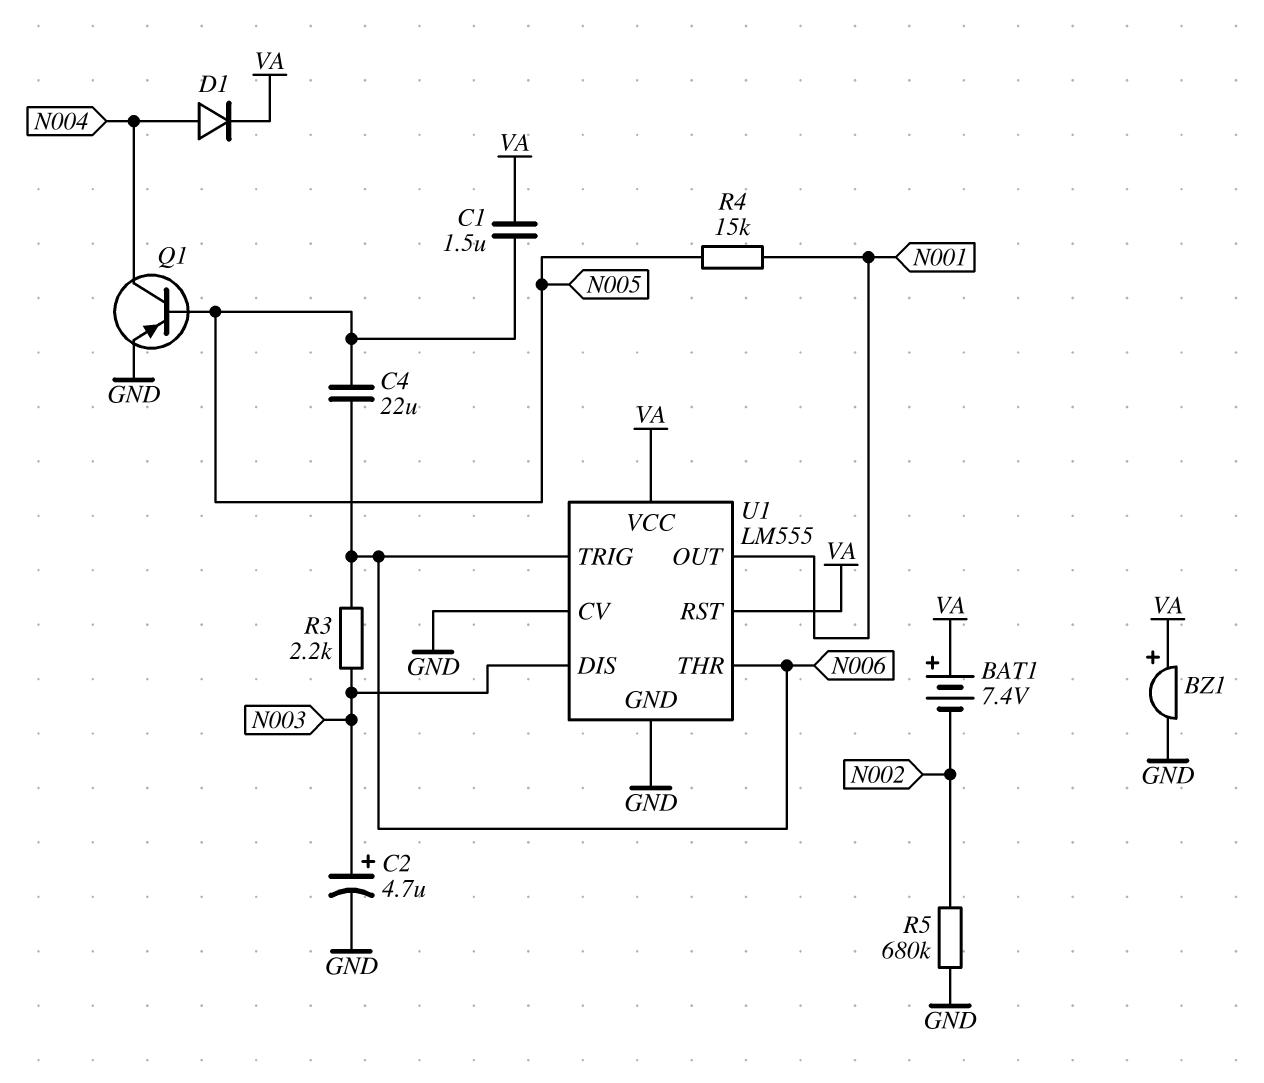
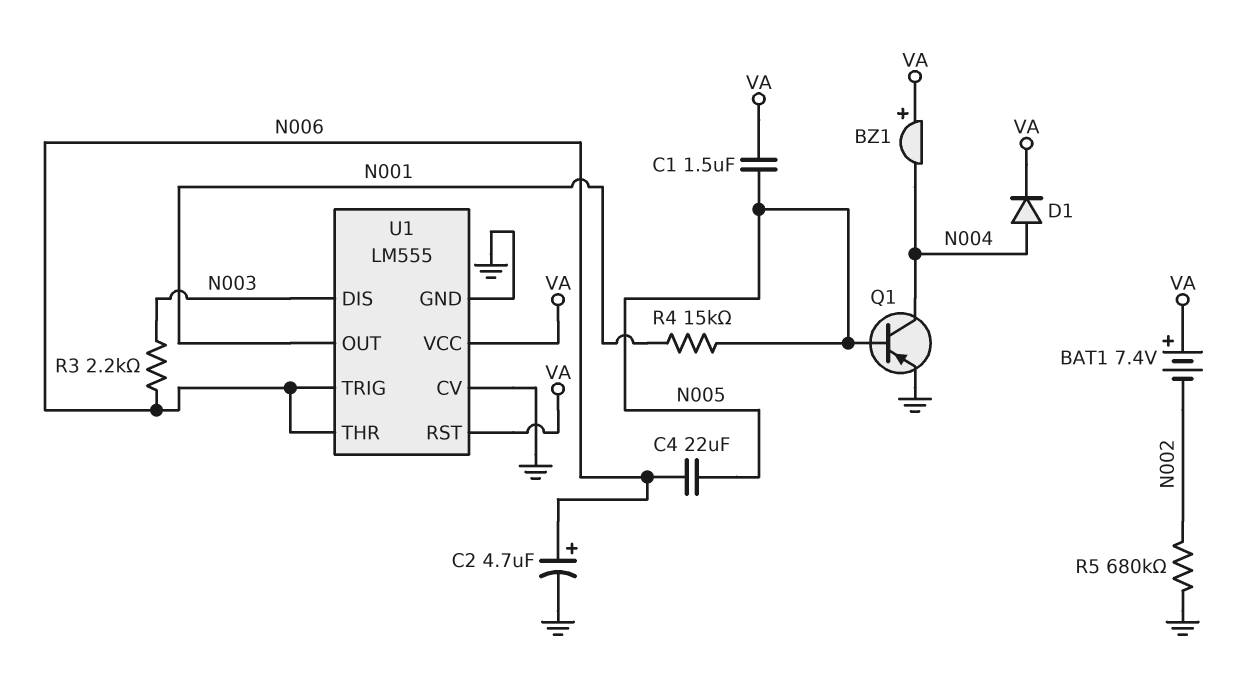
BZ1: buzzer (plus VA, minus GND) -> buzzer (plus VA, minus N004)
C2: 4.7uF (plus N003, minus GND) -> 4.7uF (plus N006, minus GND)

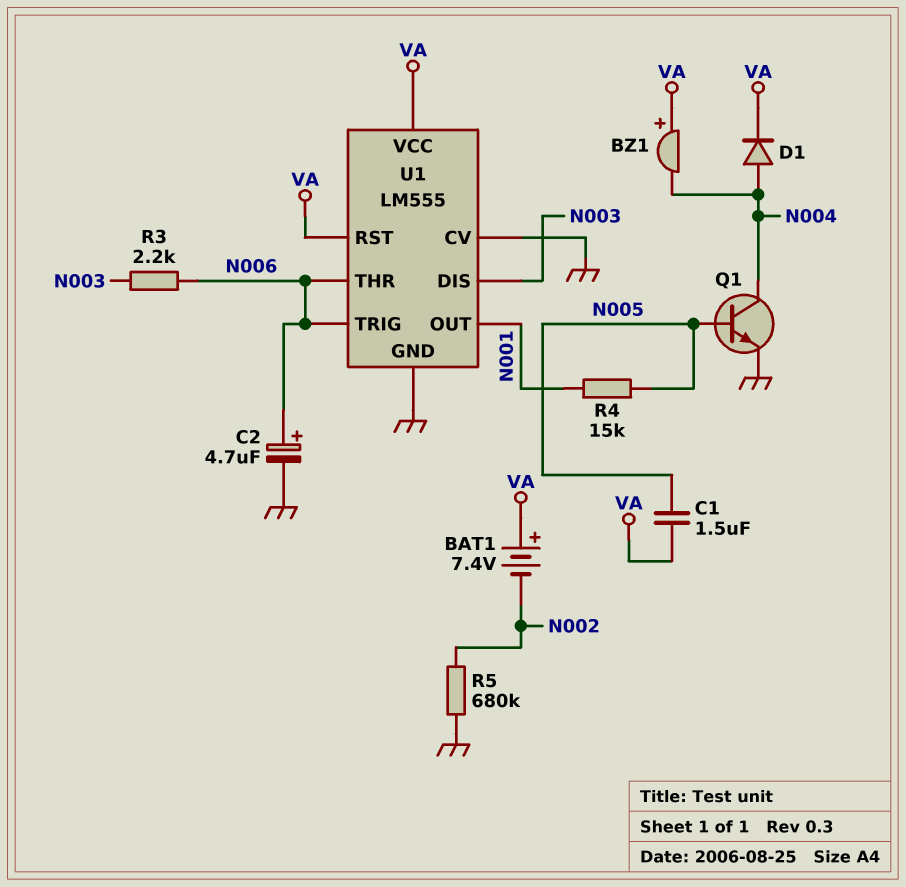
C4: 22uF (N005, N006) -> none
Q1: PNP (B N005, C N004, E GND) -> NPN (B N005, C N004, E GND)

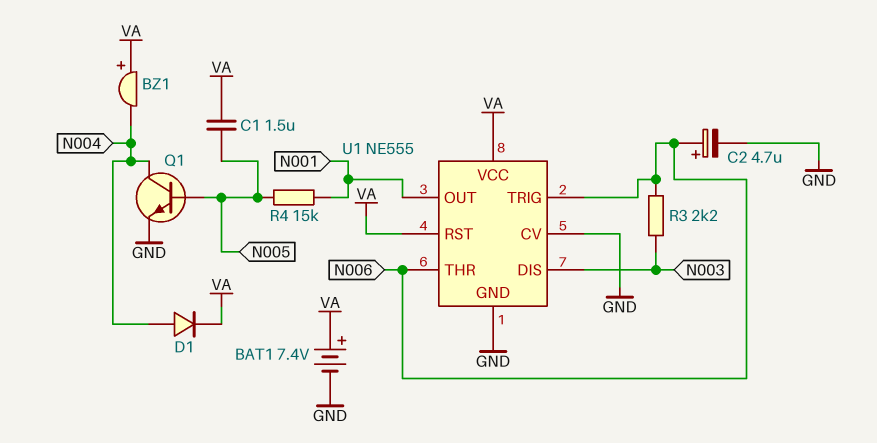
BAT1: 7.4V (plus VA, minus N002) -> 7.4V (plus VA, minus GND)
R5: 680k (GND, N002) -> none
U1: LM555 -> NE555

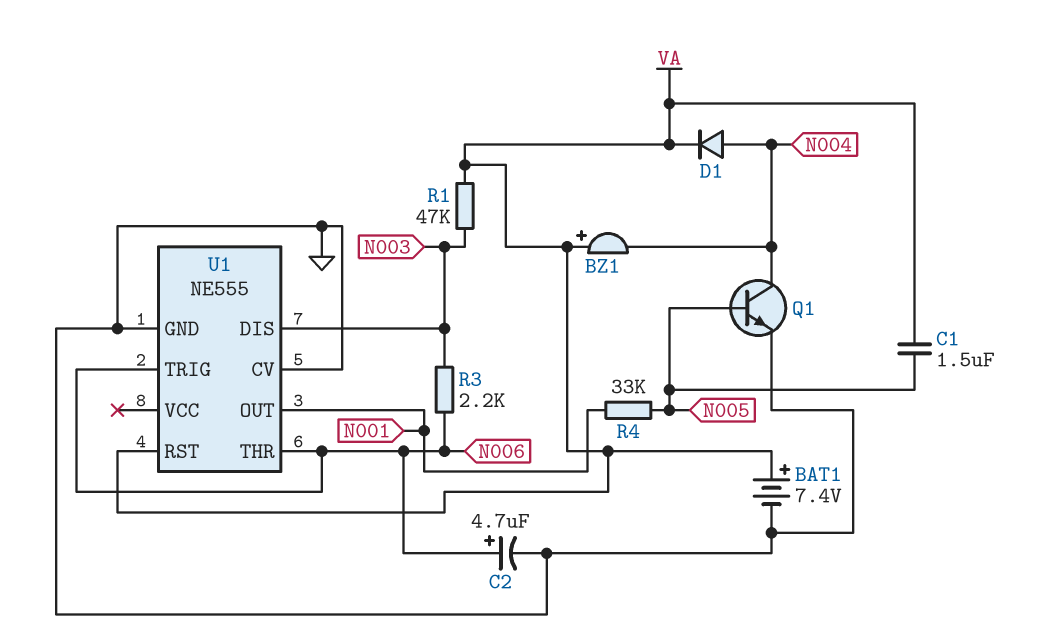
R1: none -> 47k (N003, VA)
R4: 15k (N001, N005) -> 33k (N001, N005)
U1 pin VCC: VA -> none

